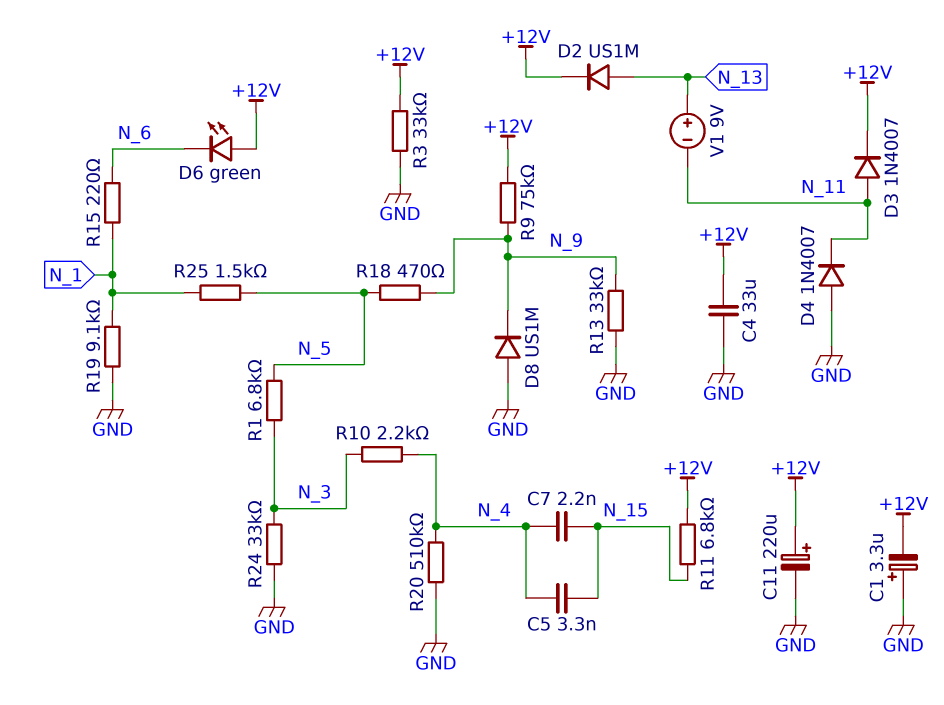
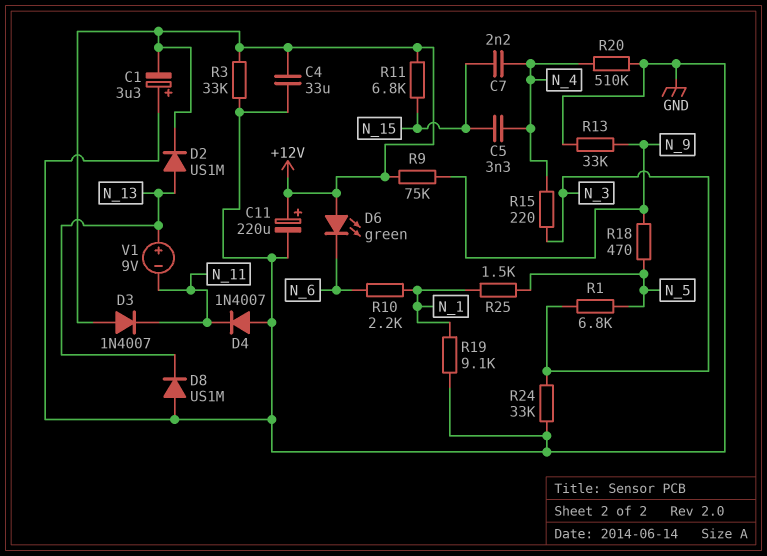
D3: diode 1N4007 (A N_11, K +12V) -> diode 1N4007 (A +12V, K N_11)
D8: diode US1M (A GND, K N_9) -> diode US1M (A GND, K N_13)
R10: 2.2k (N_3, N_4) -> 2.2k (N_1, N_6)
R15: 220 (N_1, N_6) -> 220 (N_3, N_4)

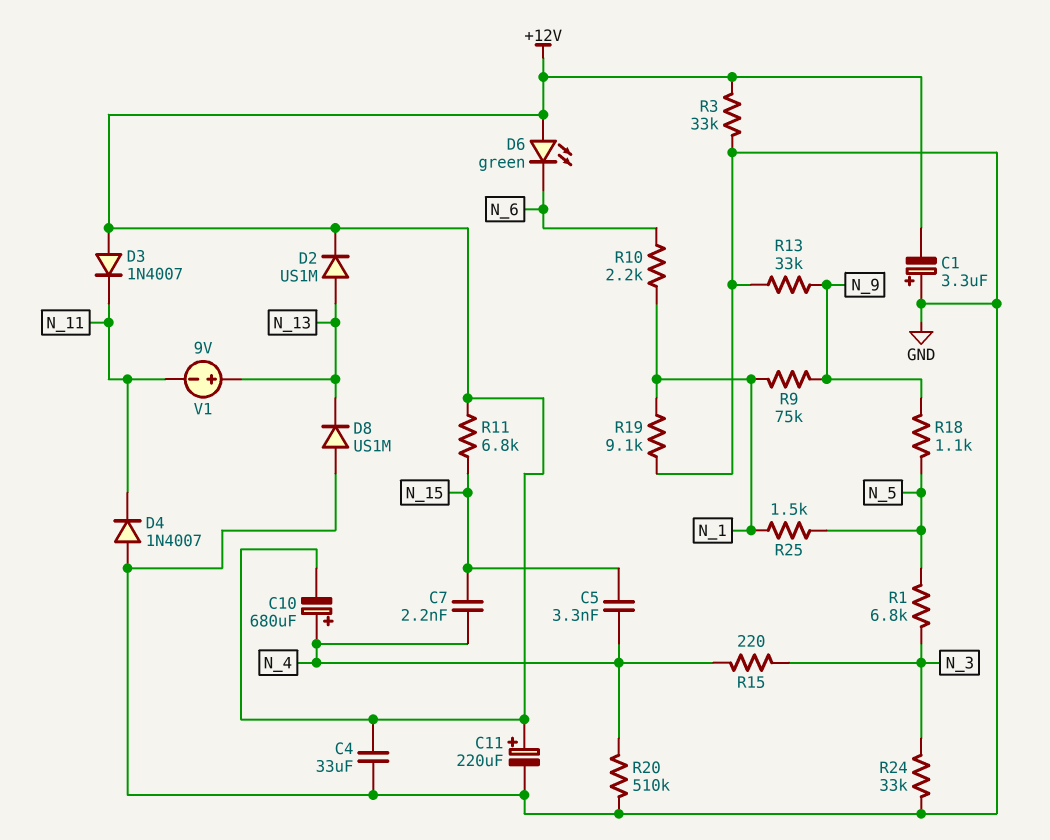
C10: none -> 680uF (plus N_4, minus +12V)
R9: 75k (+12V, N_9) -> 75k (N_1, N_9)
R18: 470 (N_5, N_9) -> 1.1k (N_5, N_9)

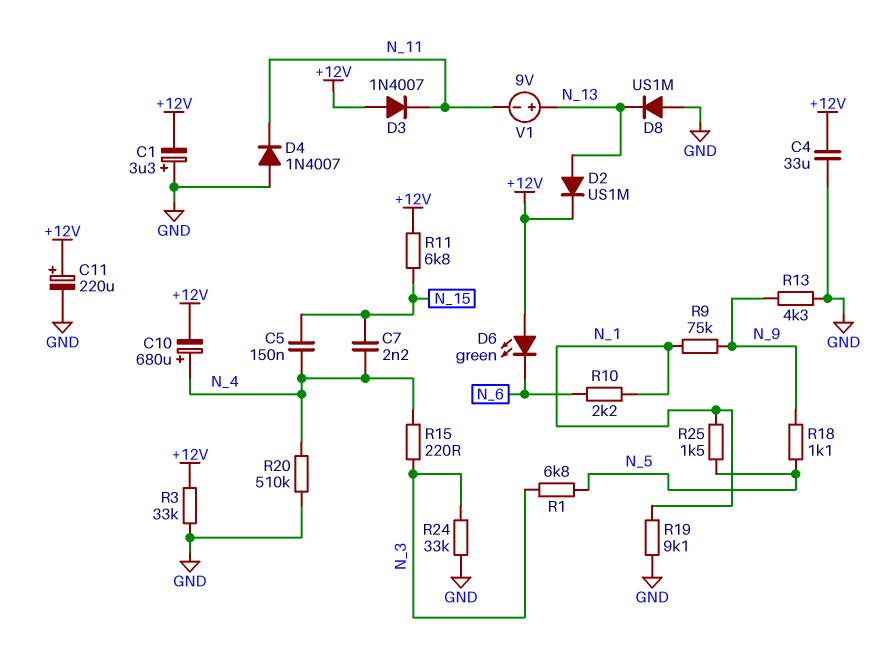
C5: 3.3nF (N_4, N_15) -> 150nF (N_4, N_15)
R13: 33k (GND, N_9) -> 4.3k (GND, N_9)

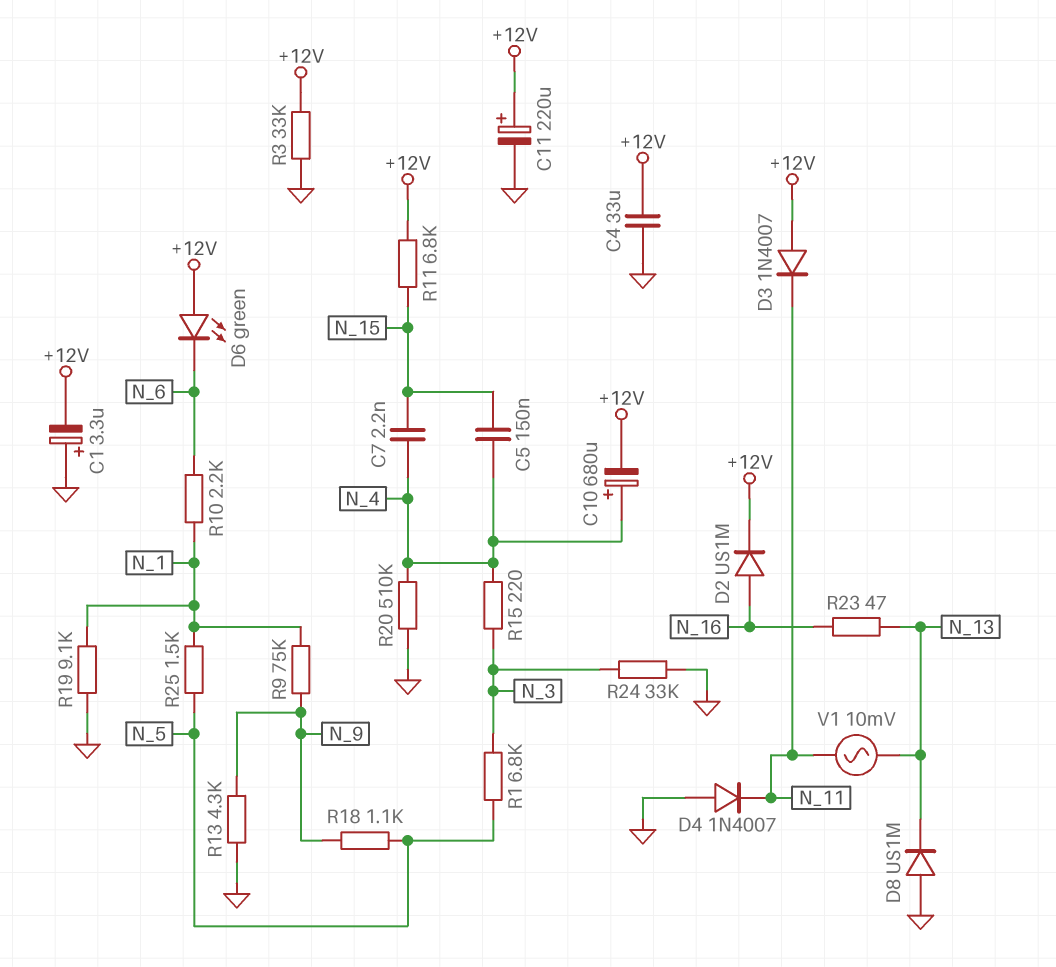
D2: diode US1M (A N_13, K +12V) -> diode US1M (A N_16, K +12V)
R23: none -> 47 (N_13, N_16)
V1: 9V (plus N_13, minus N_11) -> AC 10mV (N_11, N_13)

